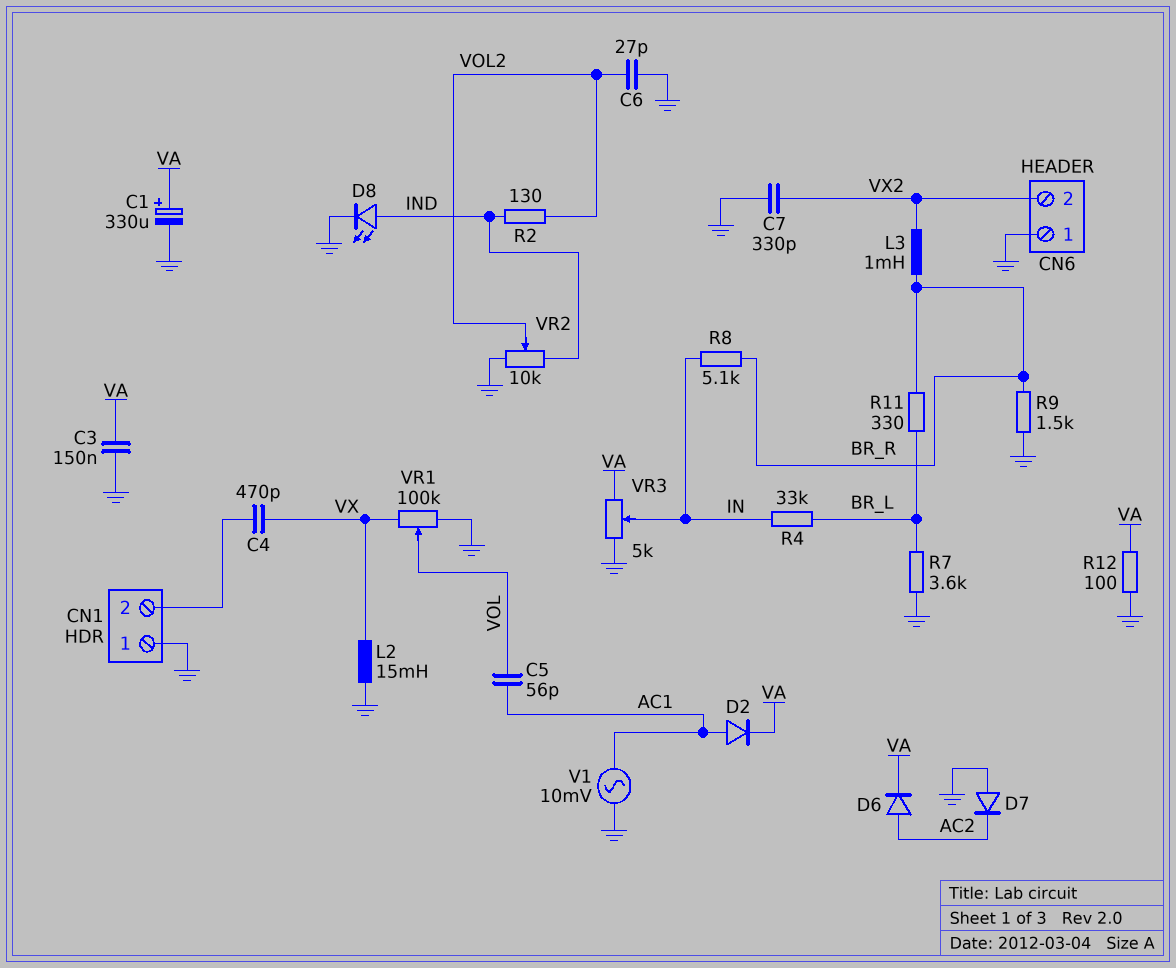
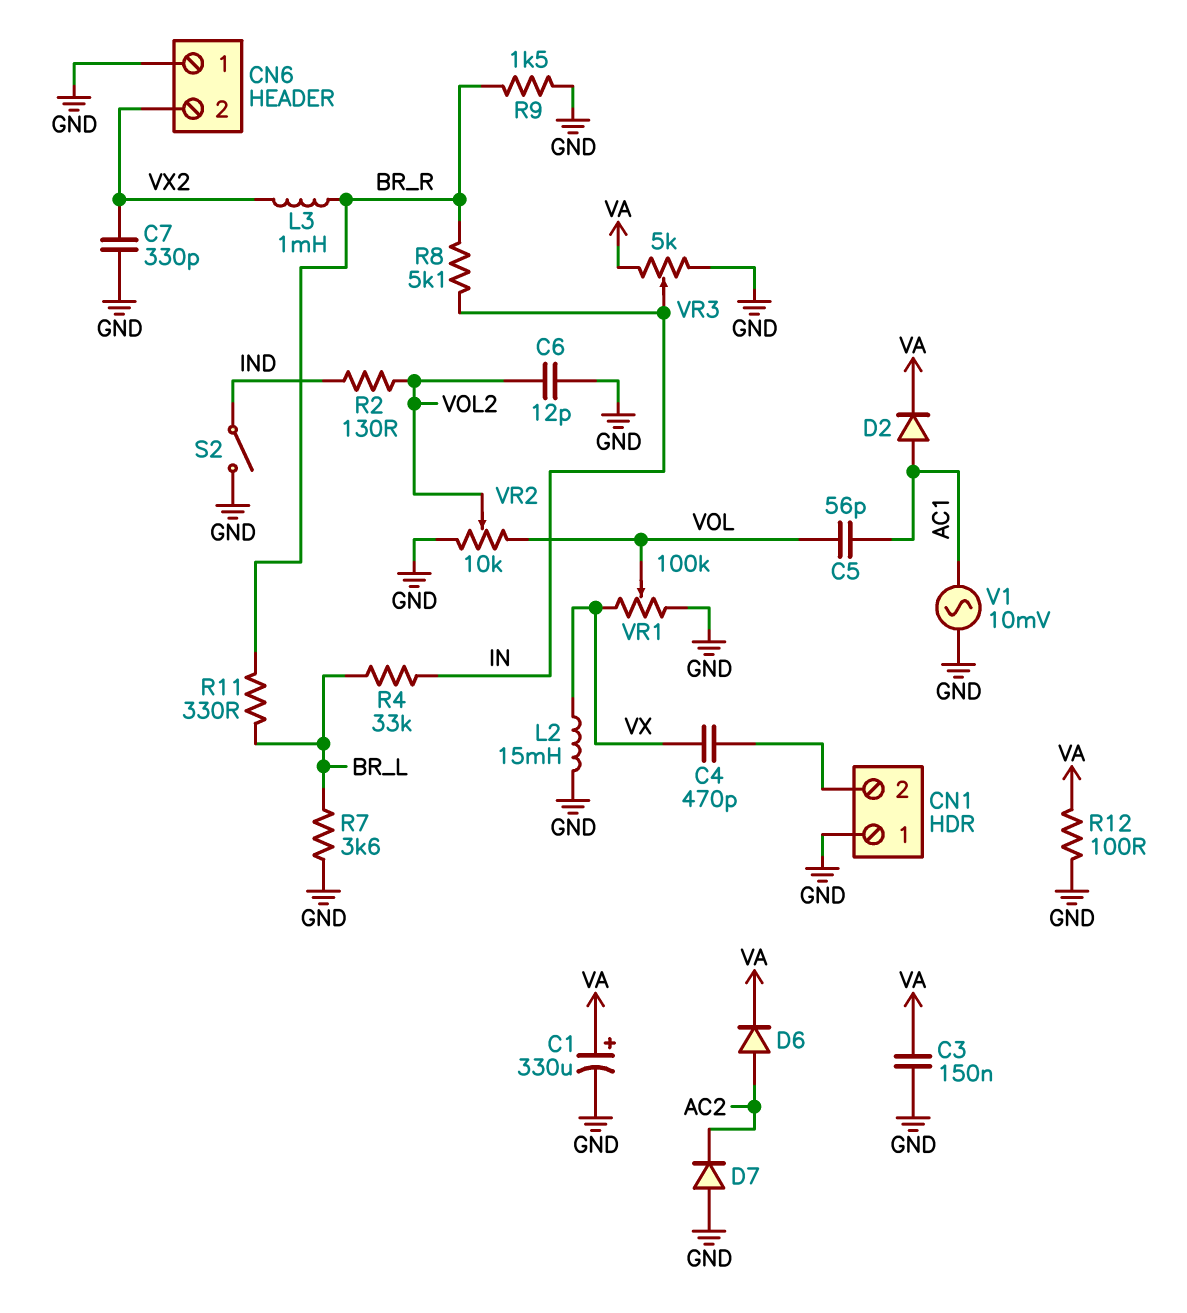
C6: 27pF (GND, VOL2) -> 12pF (GND, VOL2)
D8: LED (A IND, K GND) -> none
S2: none -> switch (GND, IND)
VR2: 10k (GND, IND, wiper VOL2) -> 10k (GND, VOL, wiper VOL2)

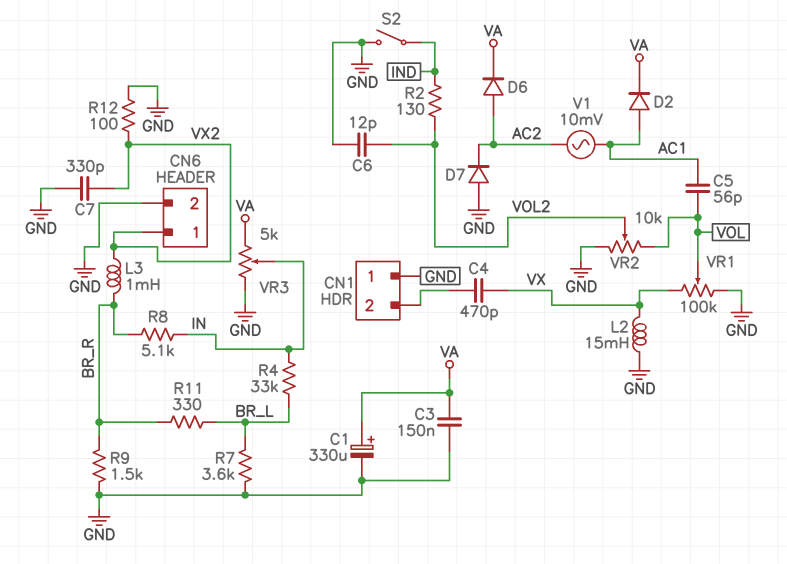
CN6 pin 1: GND -> VX2
CN6 pin 2: VX2 -> GND
R12: 100 (GND, VA) -> 100 (GND, VX2)
V1: AC 10mV (AC1, GND) -> AC 10mV (AC1, AC2)

